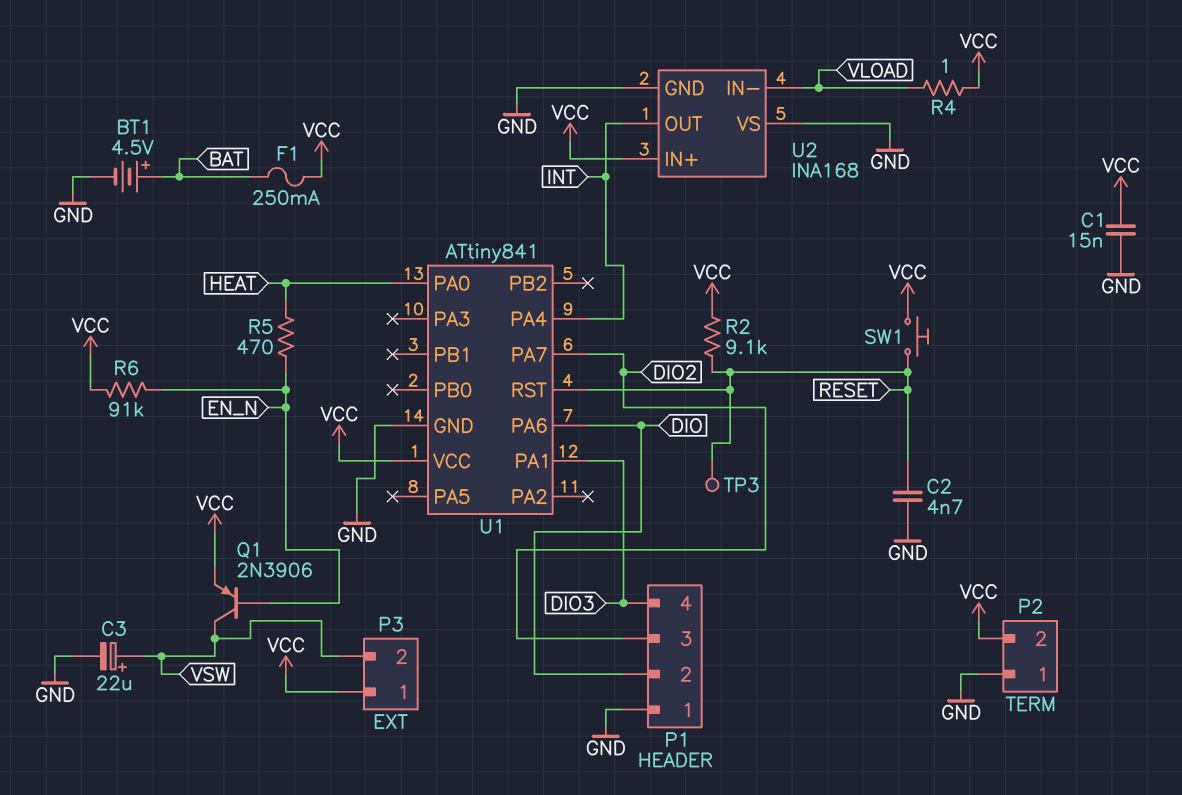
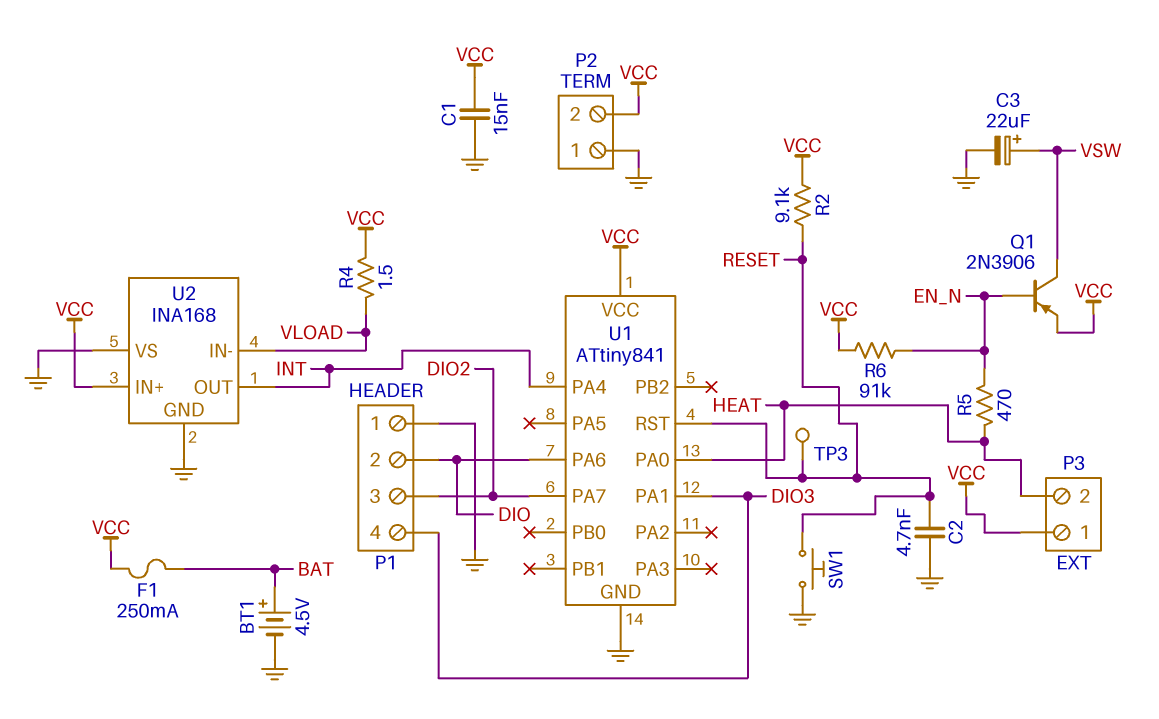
P3 pin 2: VSW -> HEAT
R4: 1 (VCC, VLOAD) -> 1.5 (VCC, VLOAD)
SW1: button (RESET, VCC) -> button (GND, RESET)

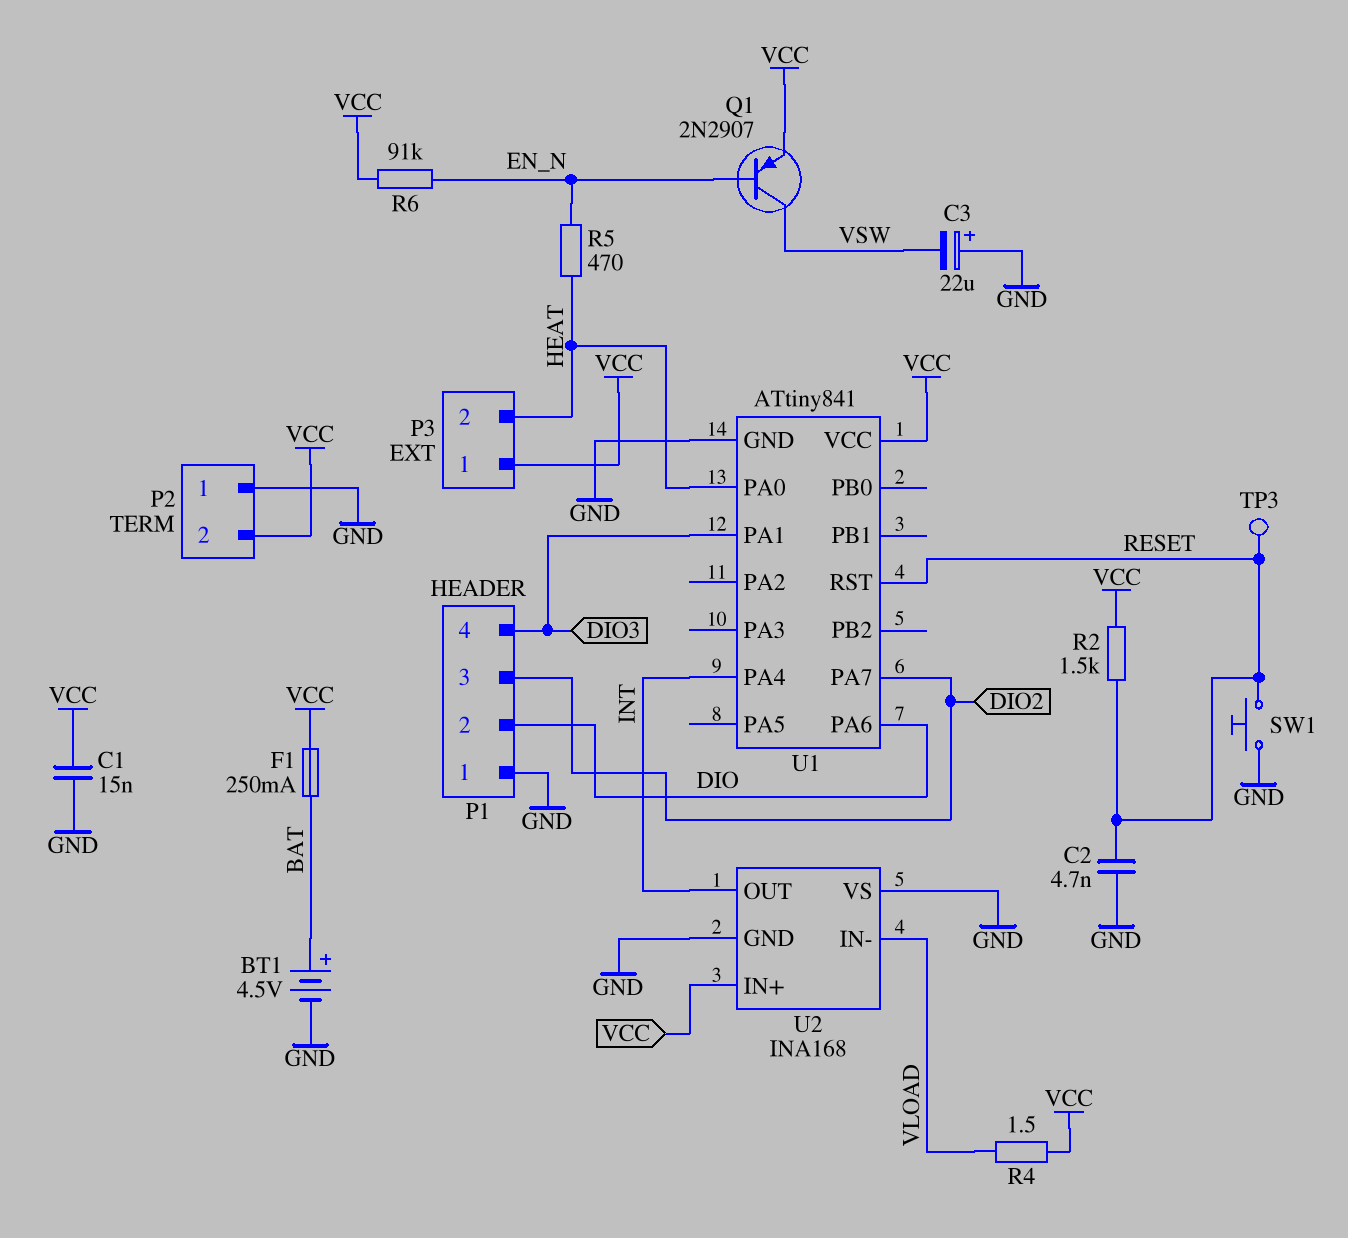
C3: 22uF (plus VSW, minus GND) -> 22uF (plus GND, minus VSW)
Q1: PNP 2N3906 (B EN_N, C VSW, E VCC) -> PNP 2N2907 (B EN_N, C VSW, E VCC)
R2: 9.1k (RESET, VCC) -> 1.5k (RESET, VCC)

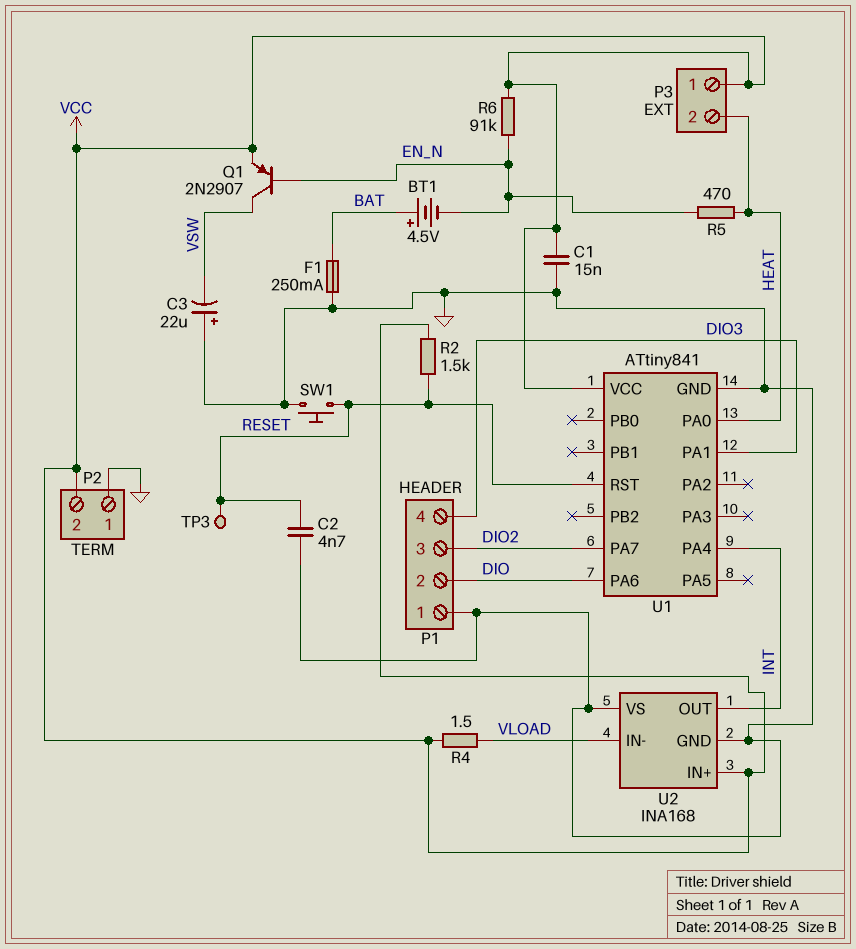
BT1: 4.5V (plus BAT, minus GND) -> 4.5V (plus BAT, minus EN_N)
F1: 250mA (BAT, VCC) -> 250mA (BAT, GND)

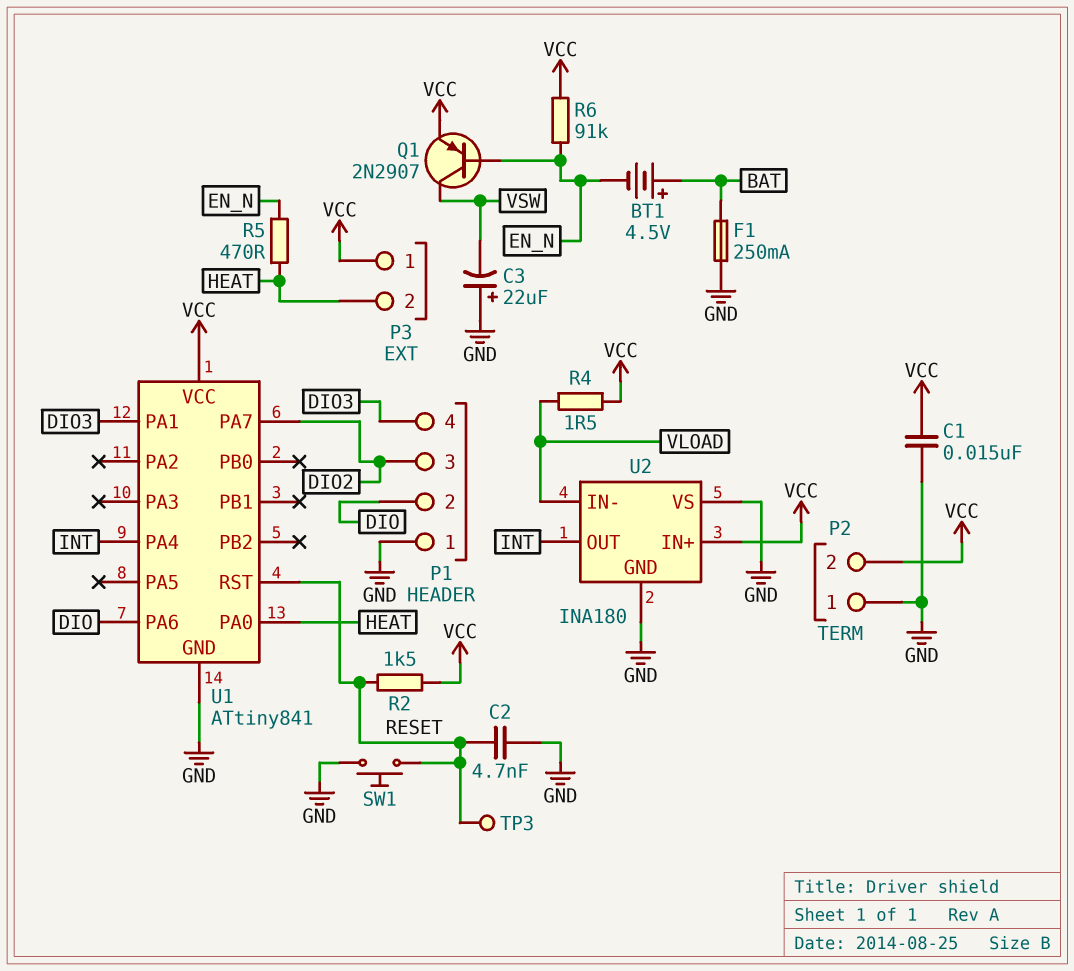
U2: INA168 -> INA180

